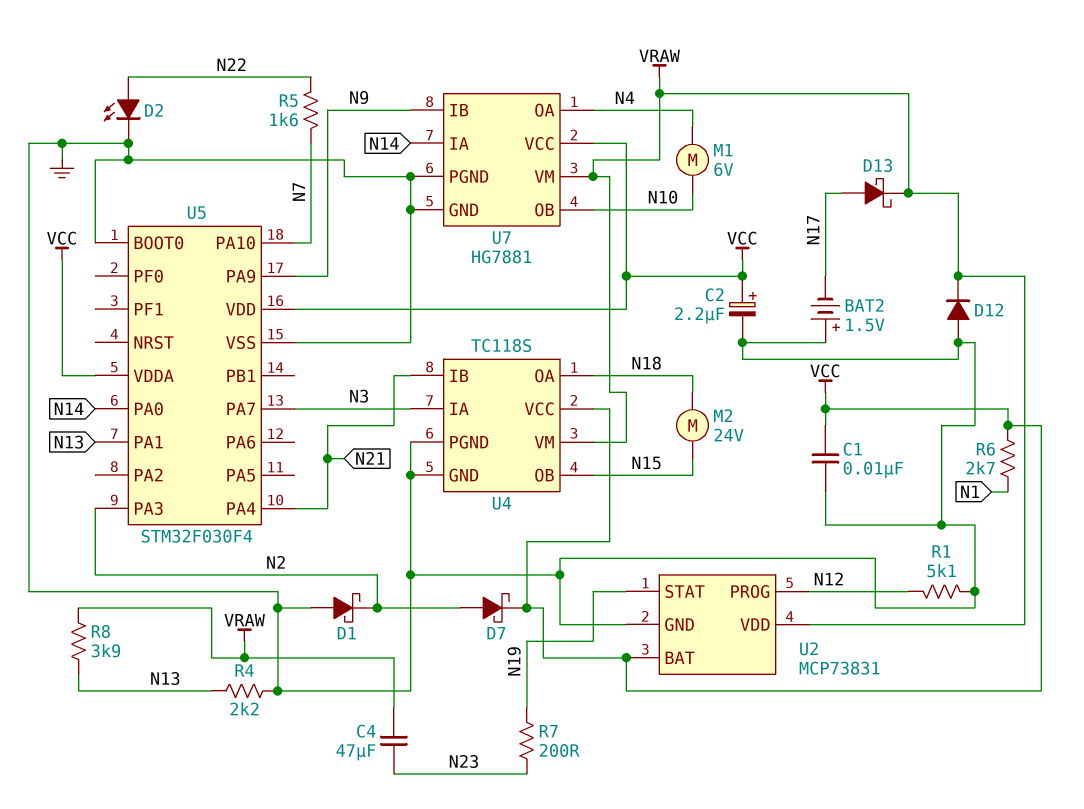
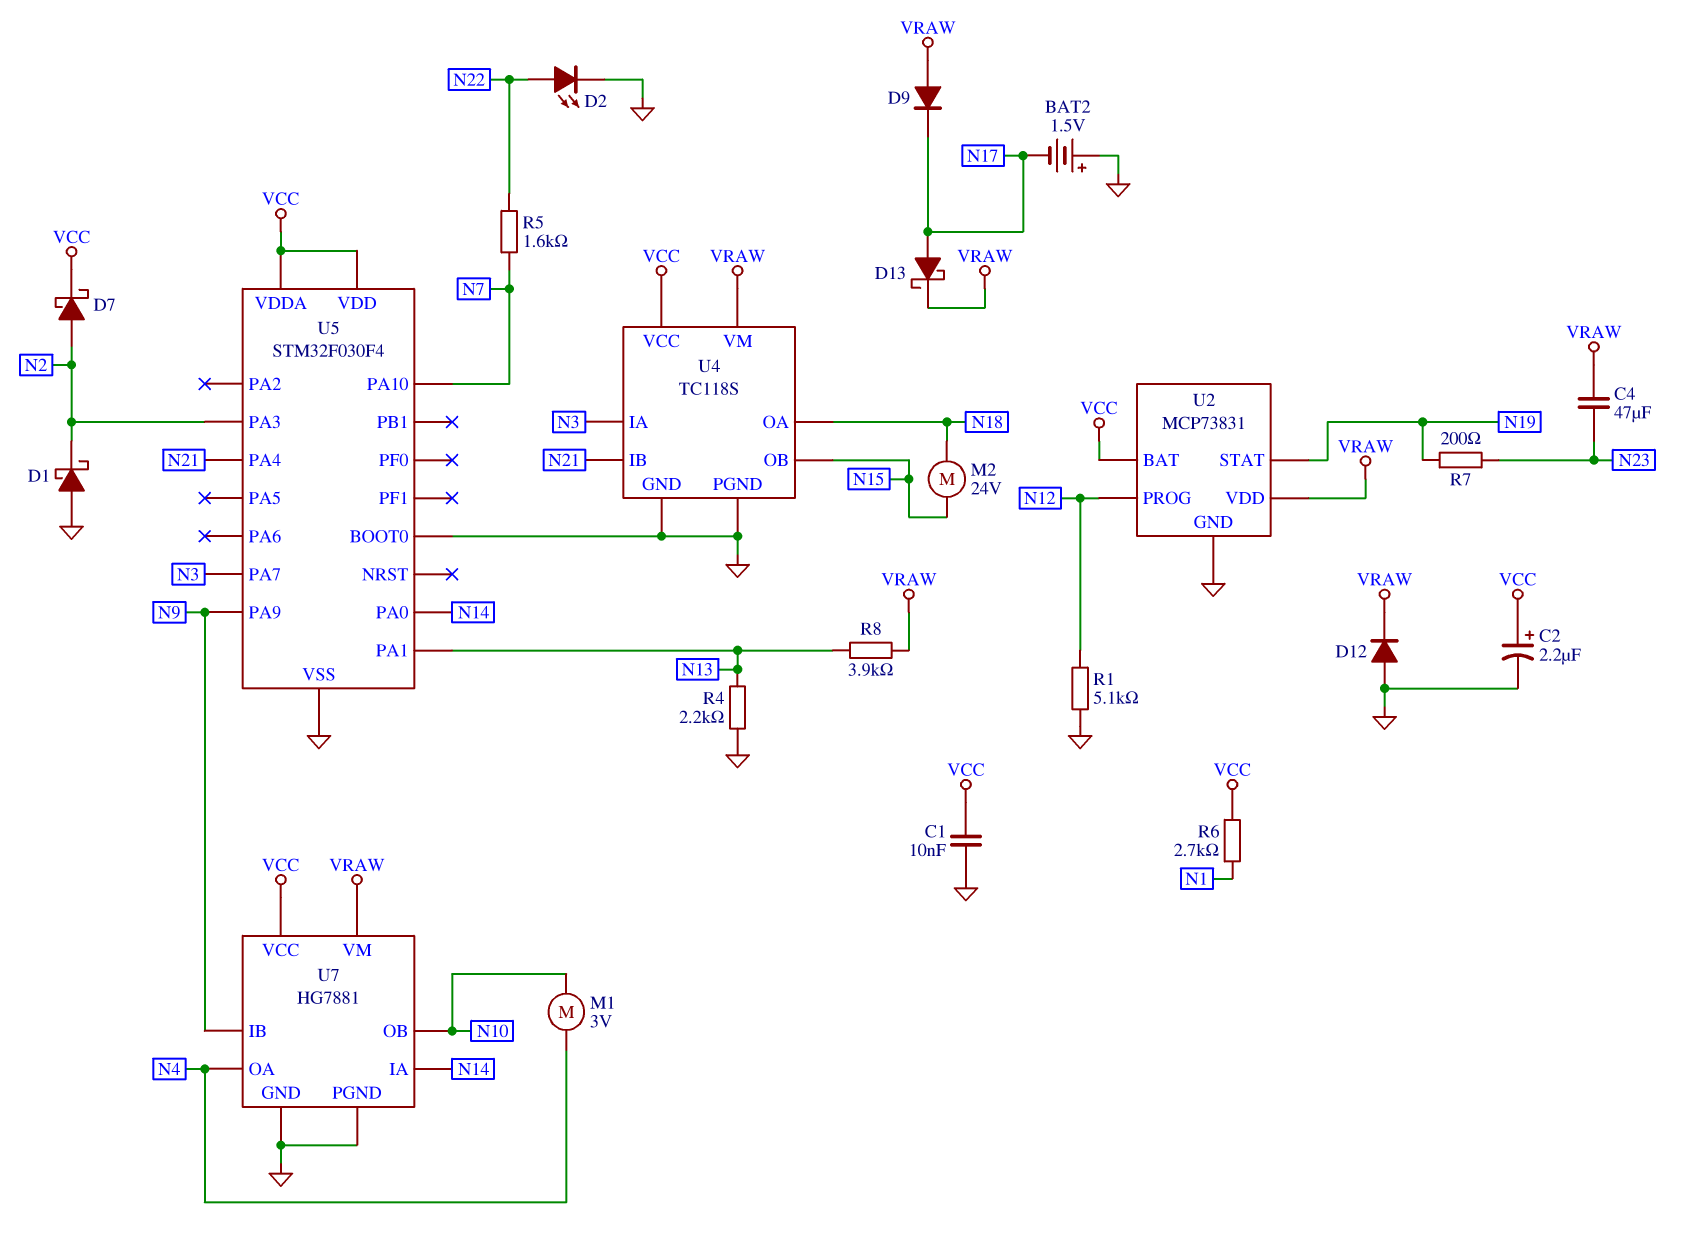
D9: none -> diode (A VRAW, K N17)
M1: motor 6V (N4, N10) -> motor 3V (N4, N10)

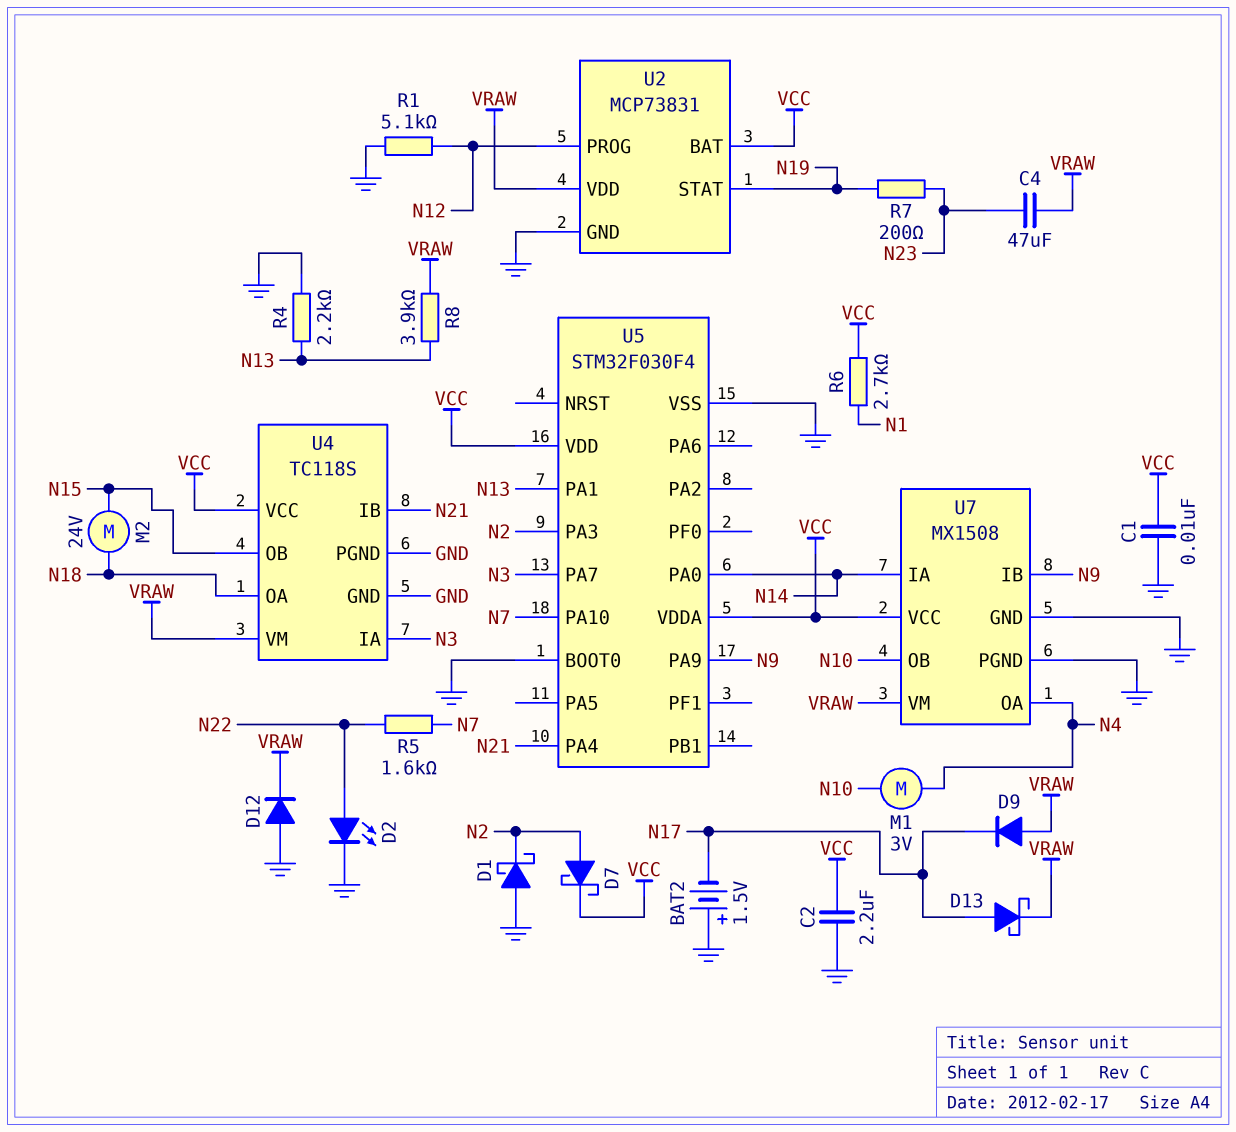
C2: 2.2uF (plus VCC, minus GND) -> 2.2uF (GND, VCC)
U7: HG7881 -> MX1508

